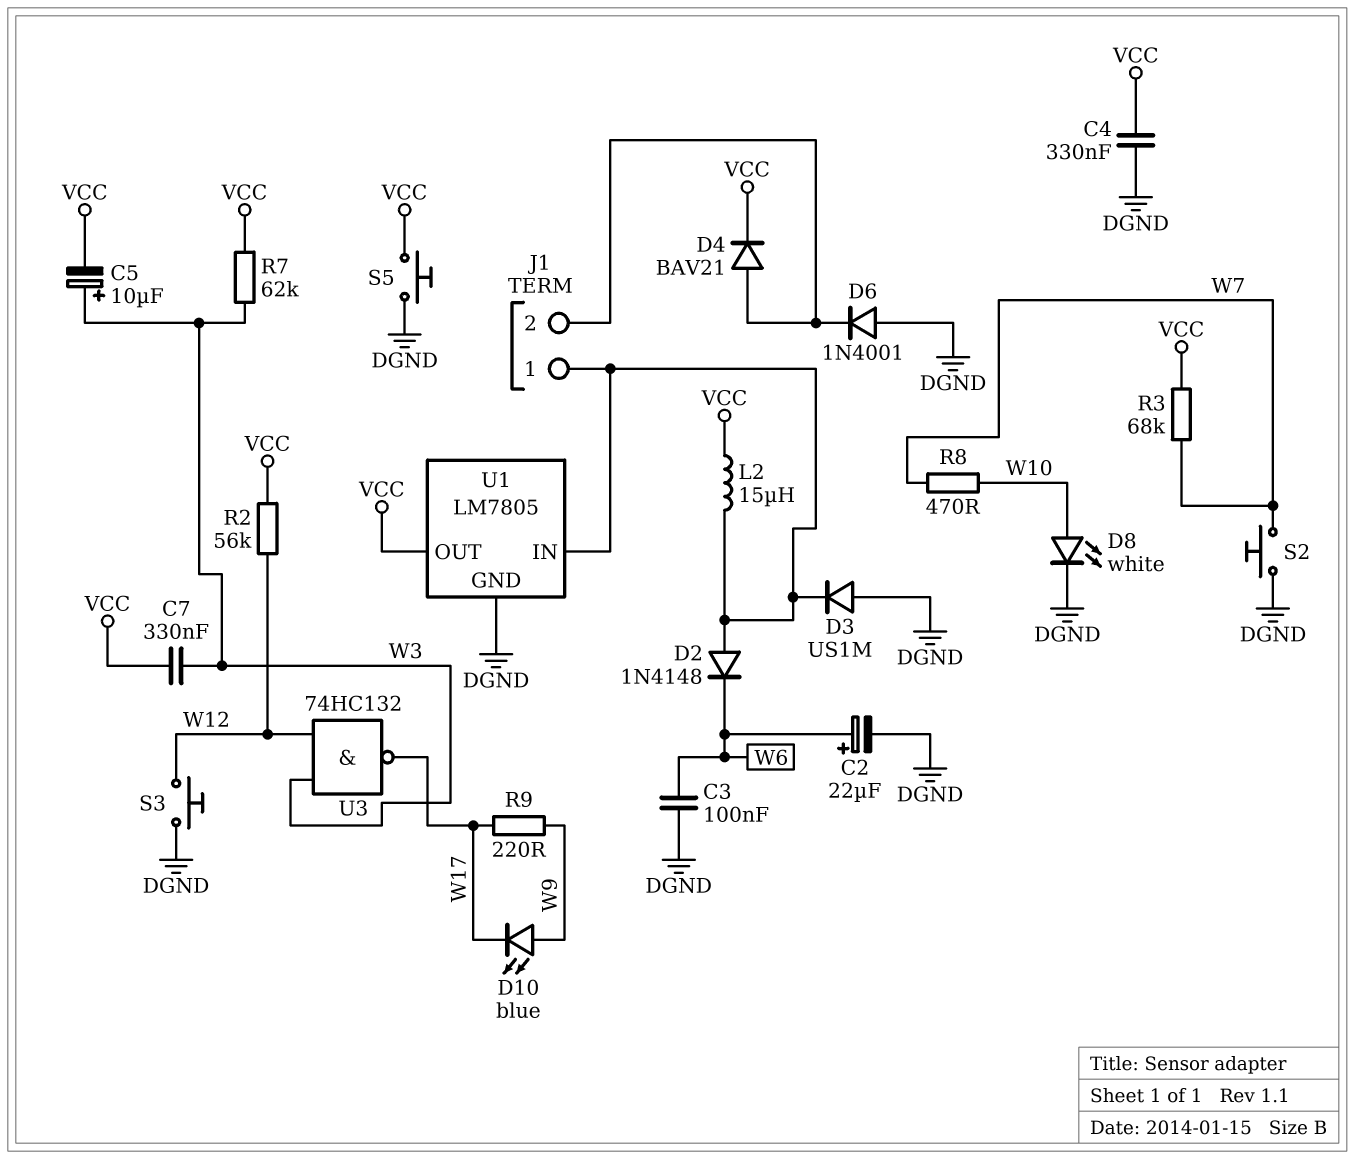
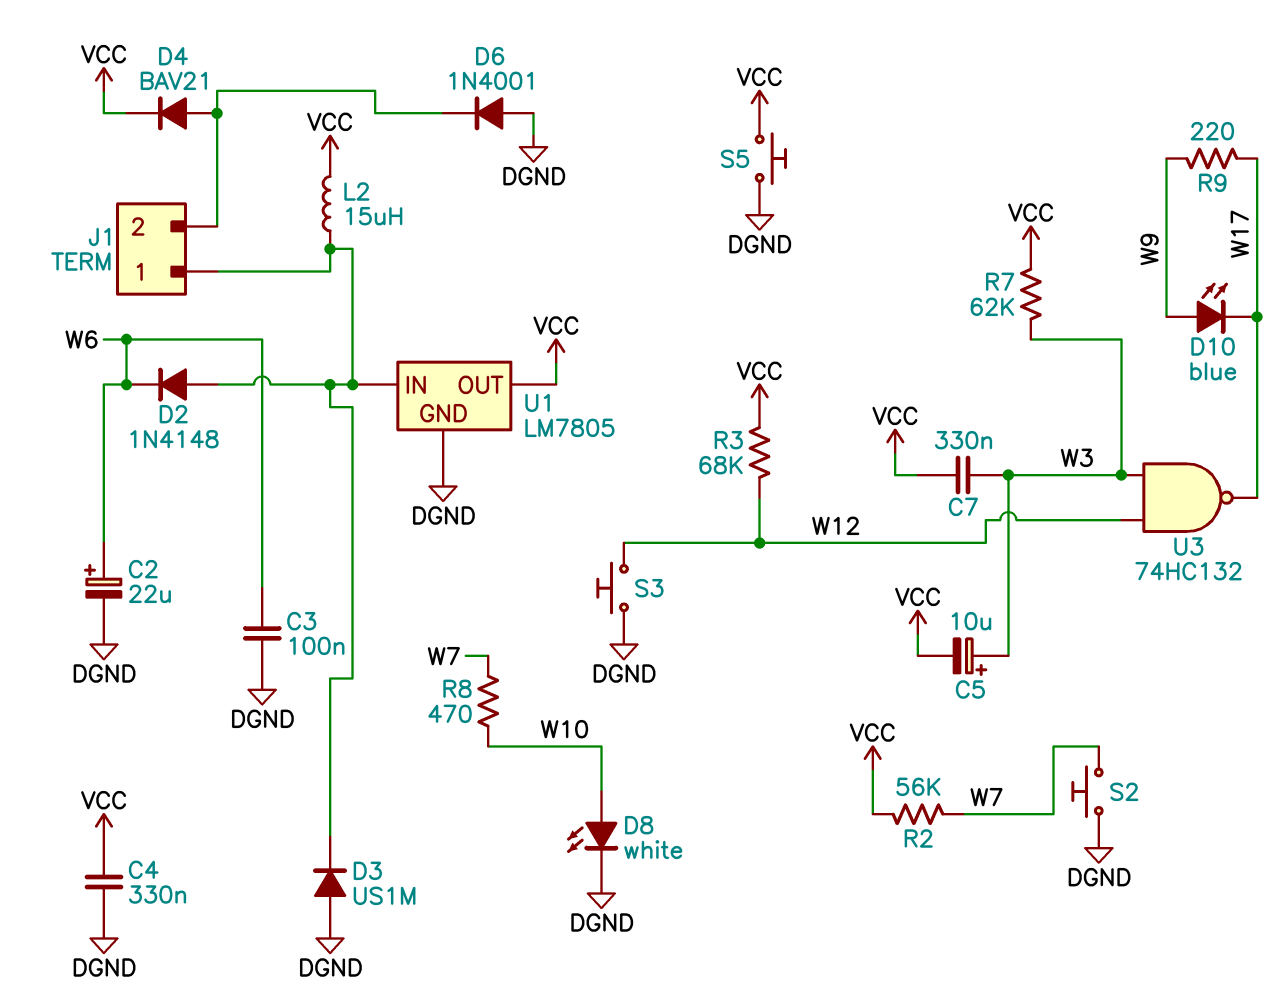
R2: 56k (VCC, W12) -> 56k (VCC, W7)
R3: 68k (VCC, W7) -> 68k (VCC, W12)

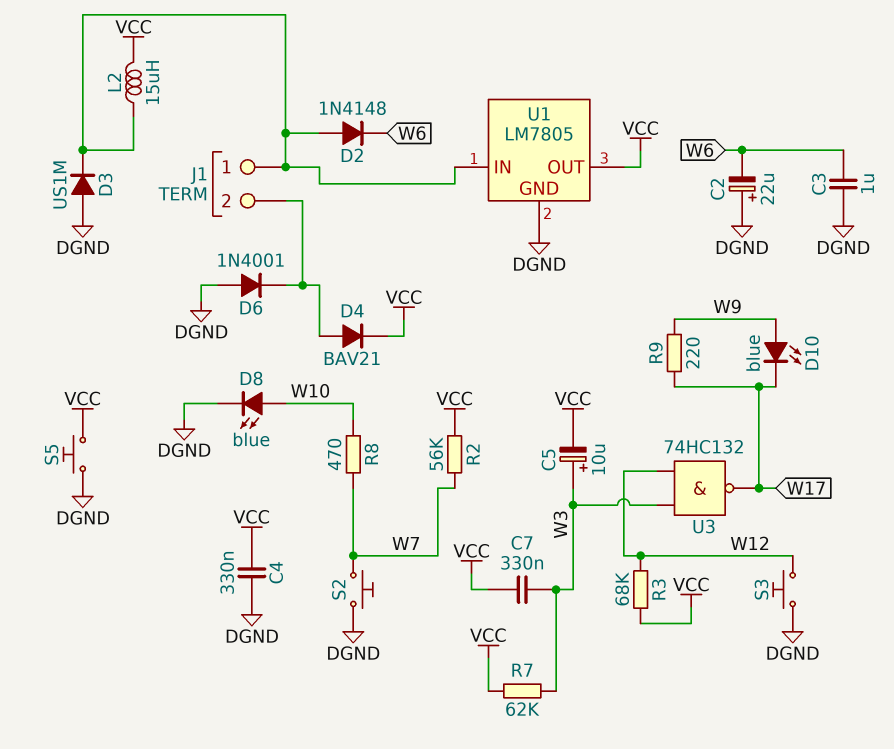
C2: 22uF (plus W6, minus DGND) -> 22uF (plus DGND, minus W6)
C3: 100nF (DGND, W6) -> 1uF (DGND, W6)
D8: LED white (A W10, K DGND) -> LED blue (A W10, K DGND)

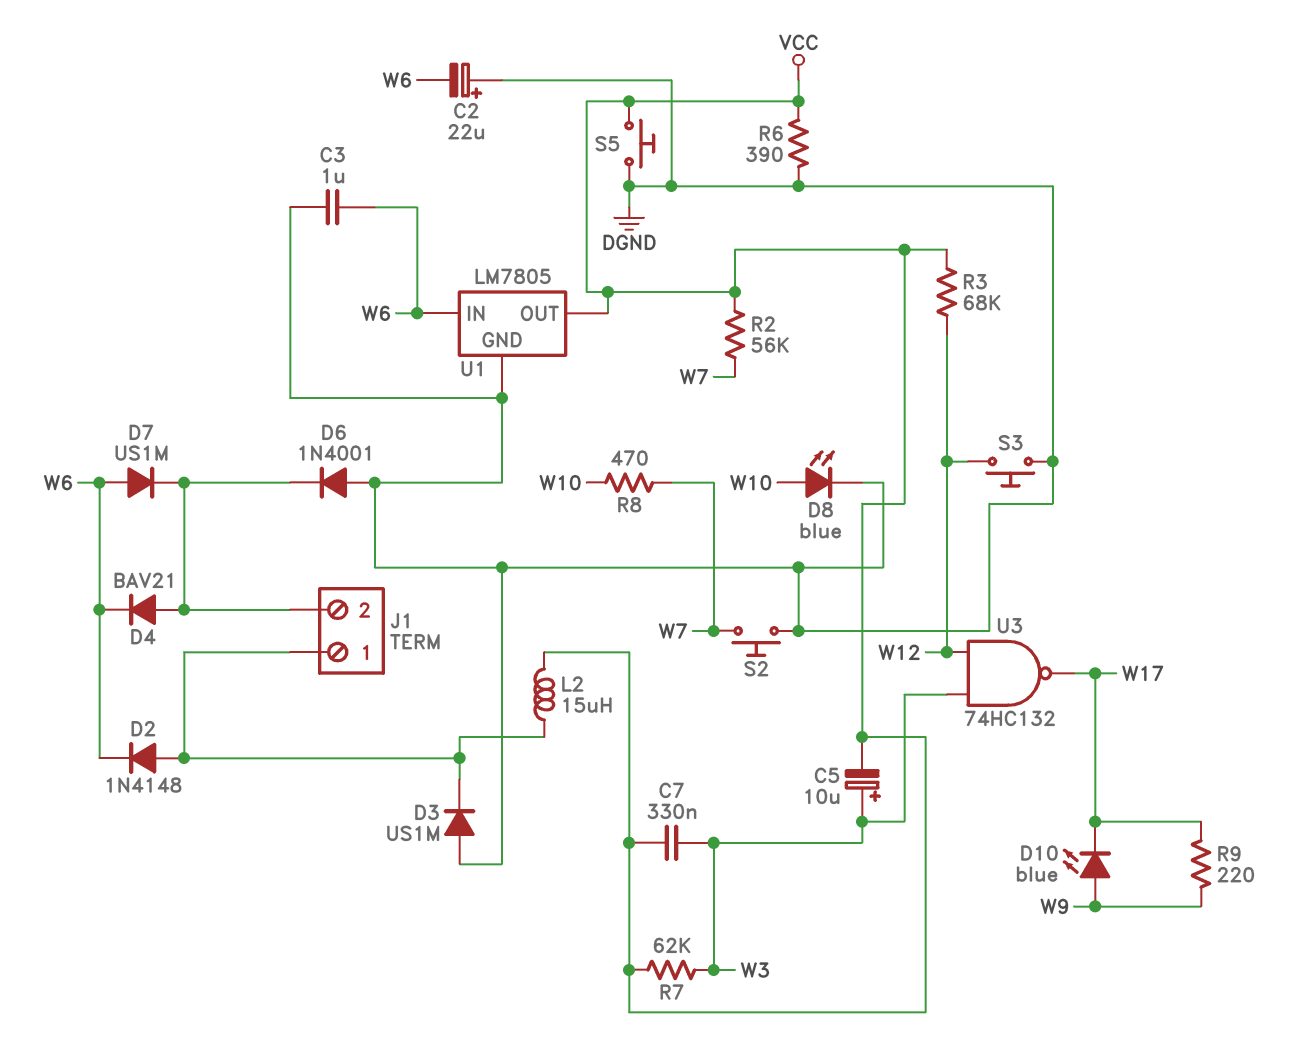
C4: 330nF (DGND, VCC) -> none
D4: diode BAV21 (A J1/2, K VCC) -> diode BAV21 (A J1/2, K W6)
D7: none -> diode US1M (A W6, K J1/2)
R6: none -> 390 (DGND, VCC)
U1 pin IN: J1/1 -> W6

